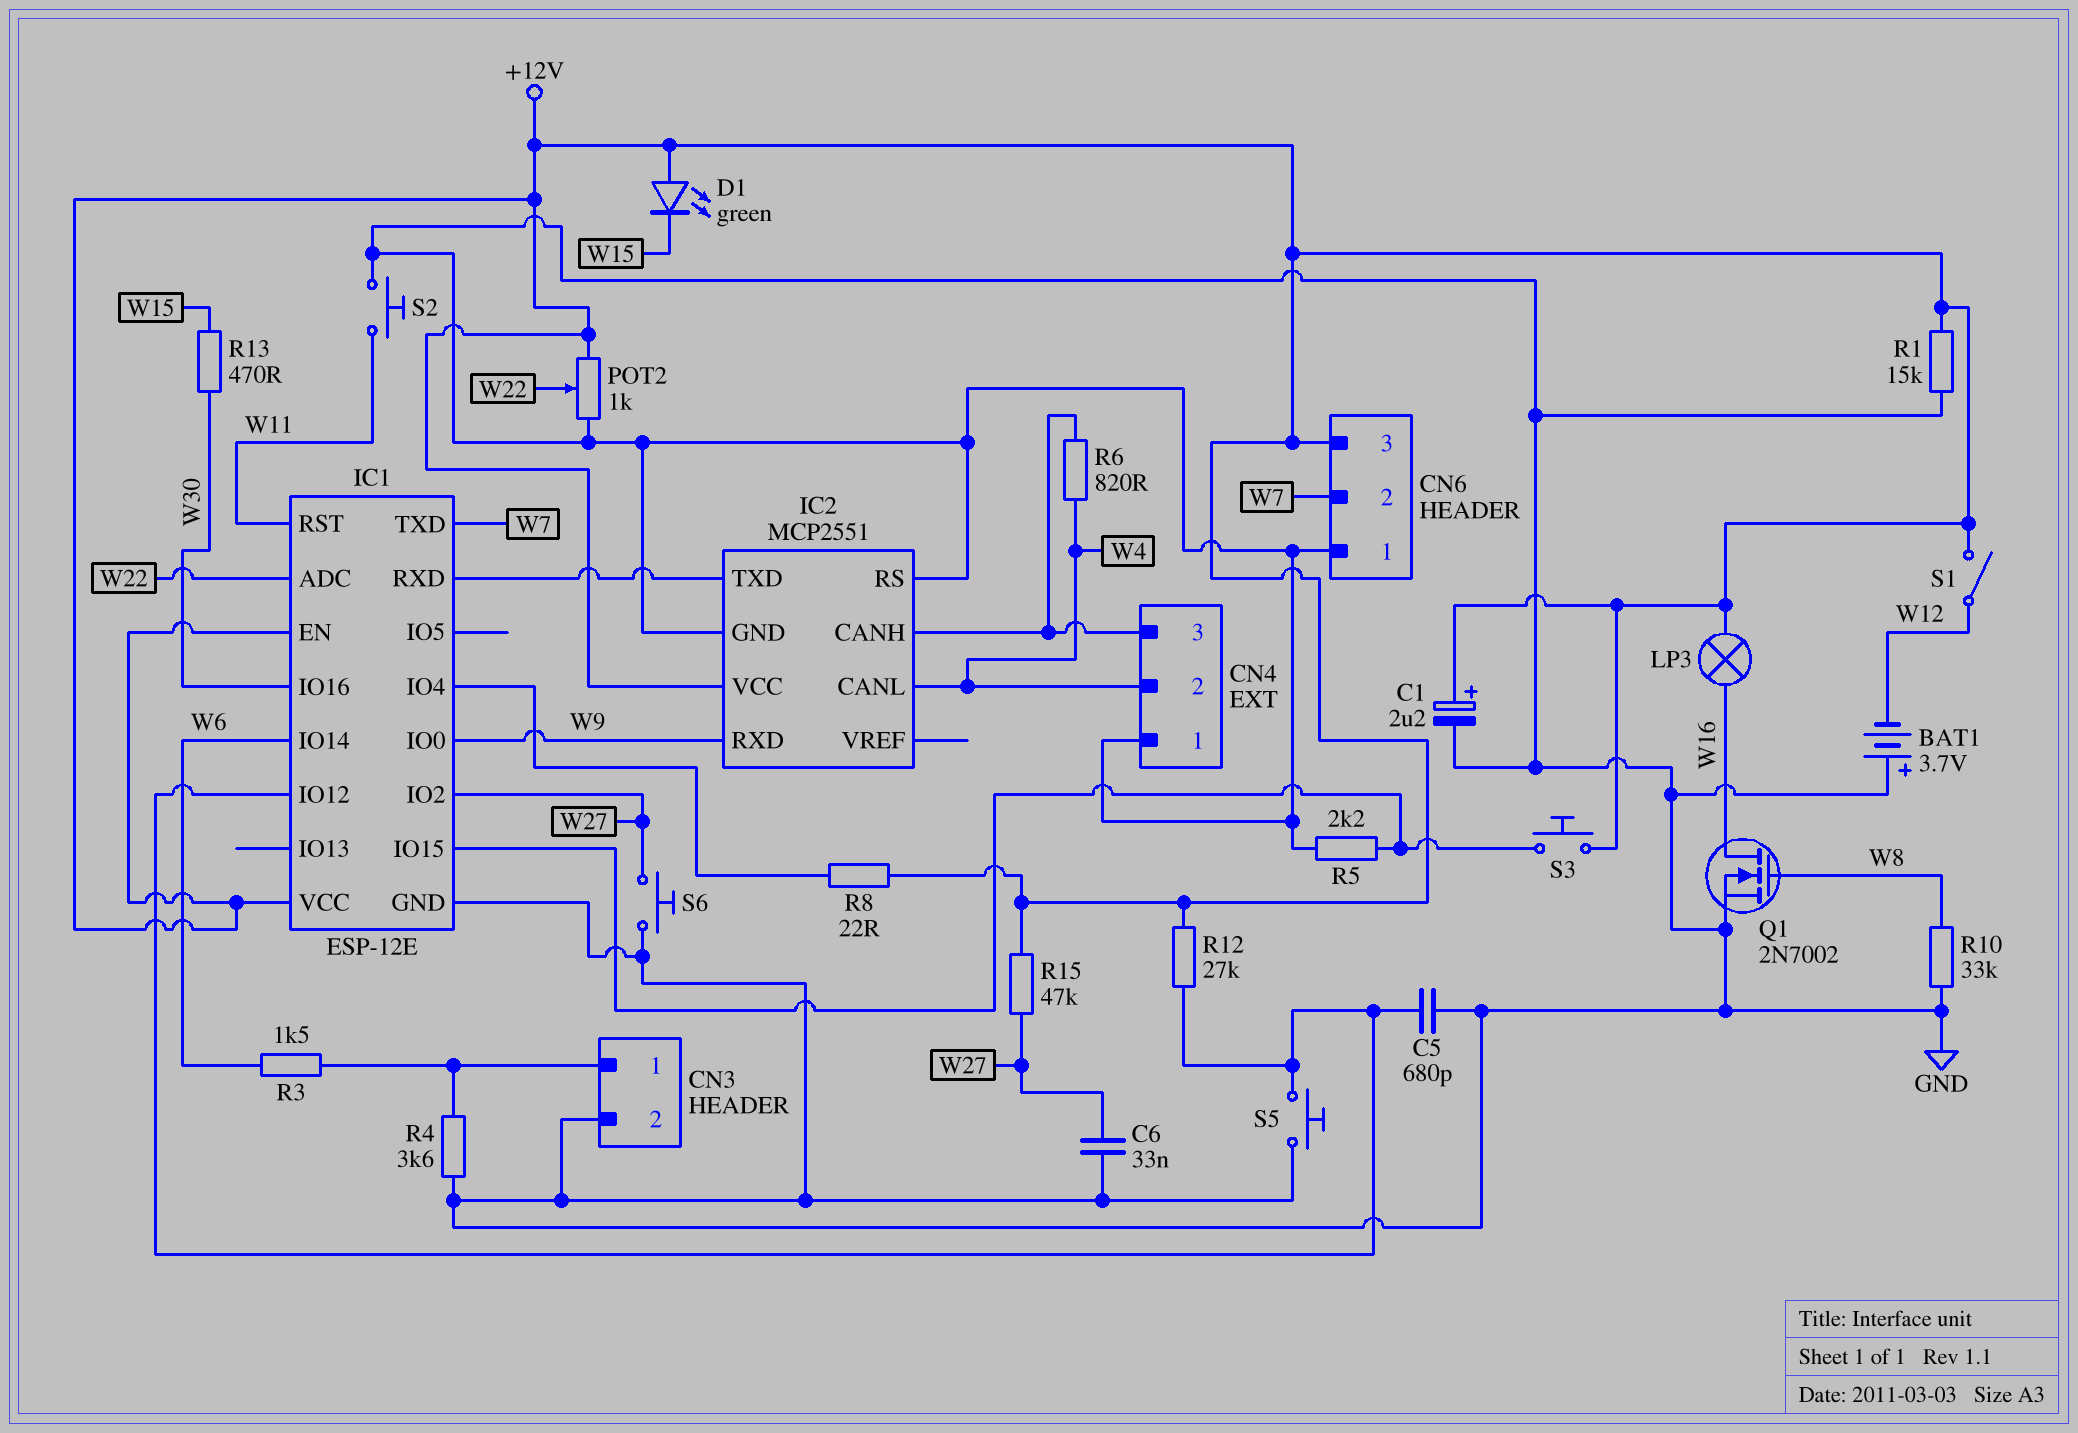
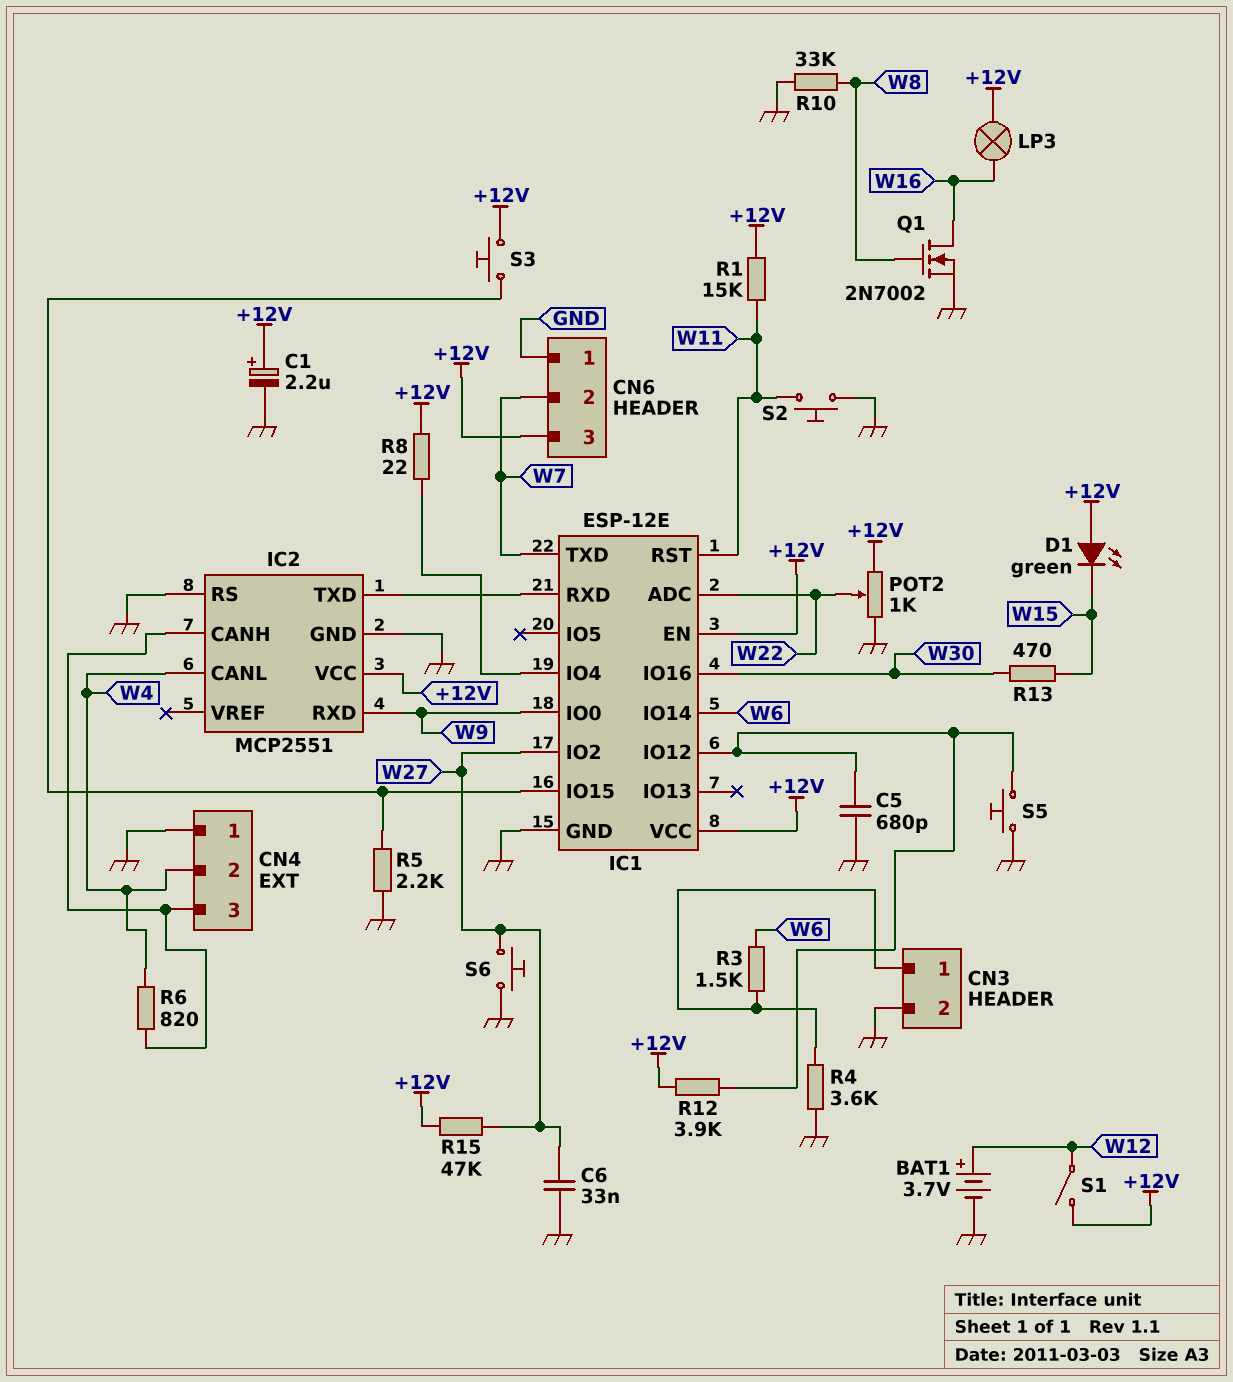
BAT1: 3.7V (plus GND, minus W12) -> 3.7V (plus W12, minus GND)
R1: 15k (+12V, GND) -> 15k (+12V, W11)
R12: 27k (+12V, IC1/IO12) -> 3.9k (+12V, IC1/IO12)

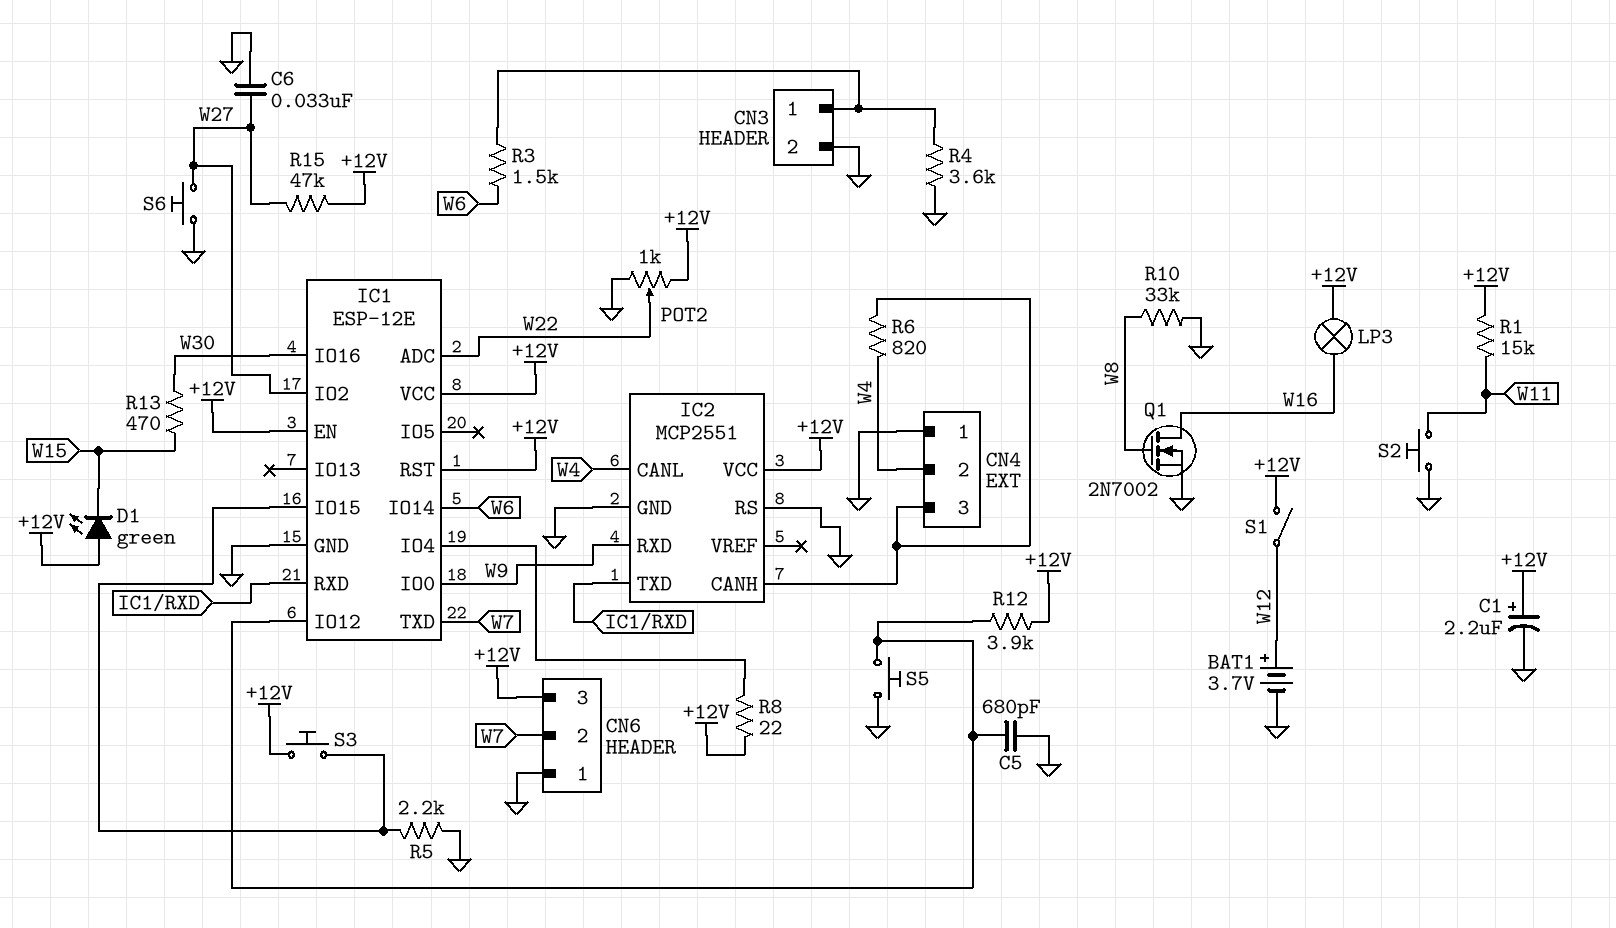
IC1 pin RST: W11 -> +12V

